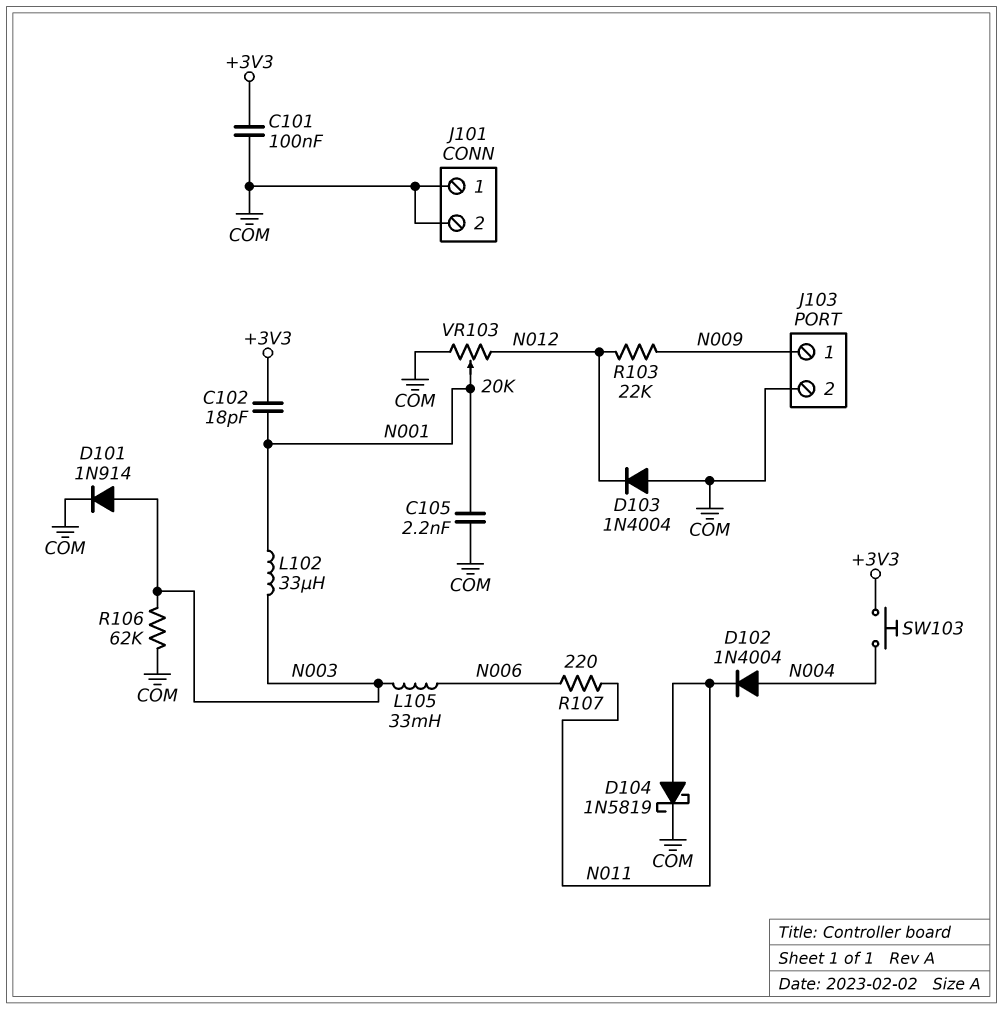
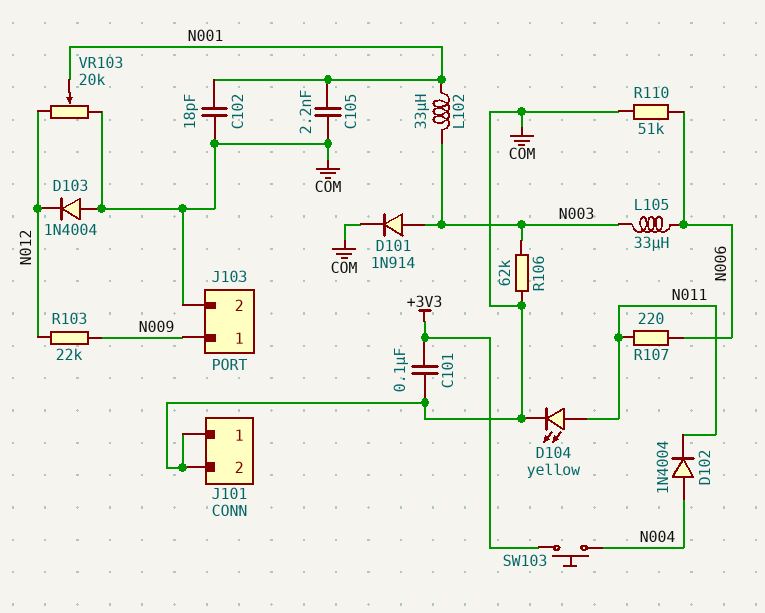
C102: 18pF (+3V3, N001) -> 18pF (COM, N001)
D104: schottky 1N5819 (A N011, K COM) -> LED yellow (A N011, K COM)
L105: 33mH (N003, N006) -> 33uH (N003, N006)
R110: none -> 51k (COM, N006)

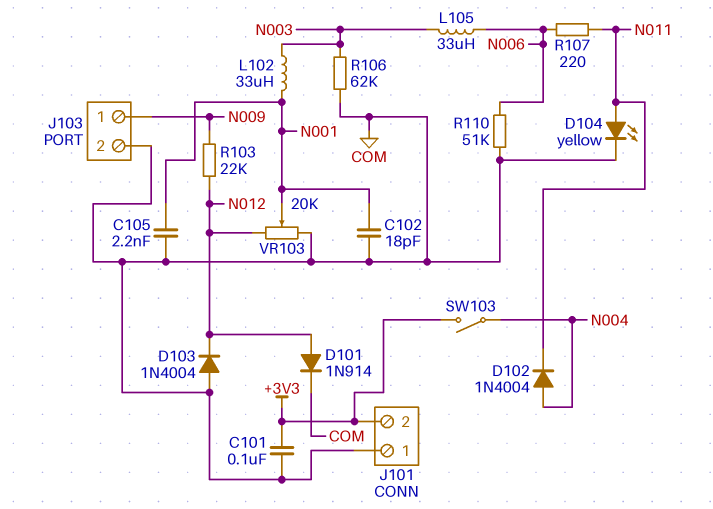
D101: diode 1N914 (A N003, K COM) -> diode 1N914 (A N012, K COM)
J101 pin 2: COM -> +3V3
SW103: button (+3V3, N004) -> switch (+3V3, N004)

